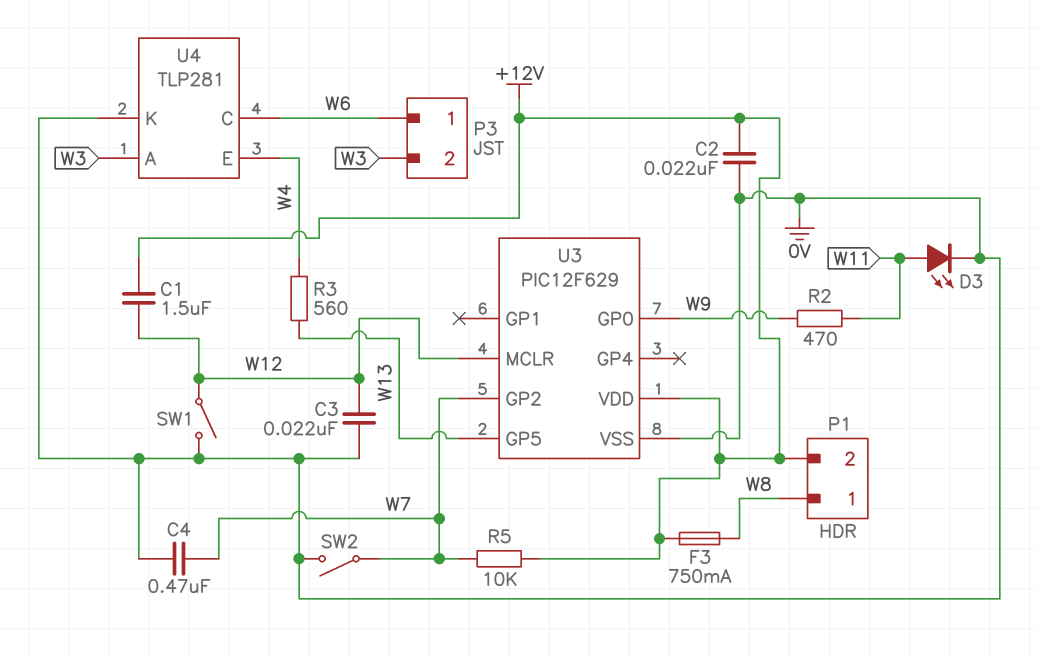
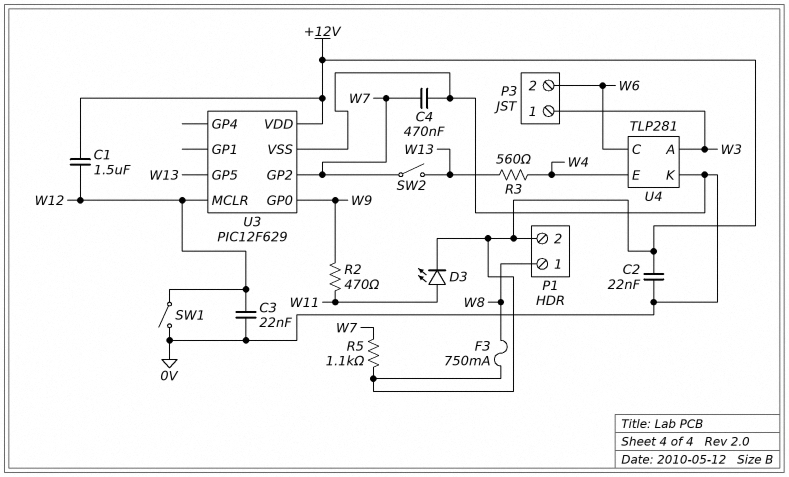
D3: LED (A W11, K 0V) -> LED (A W11, K +12V)
P3 pin 1: W6 -> W3
P3 pin 2: W3 -> W6
R5: 10k (+12V, W7) -> 1.1k (+12V, W7)
SW2: switch (0V, W7) -> switch (W7, W13)

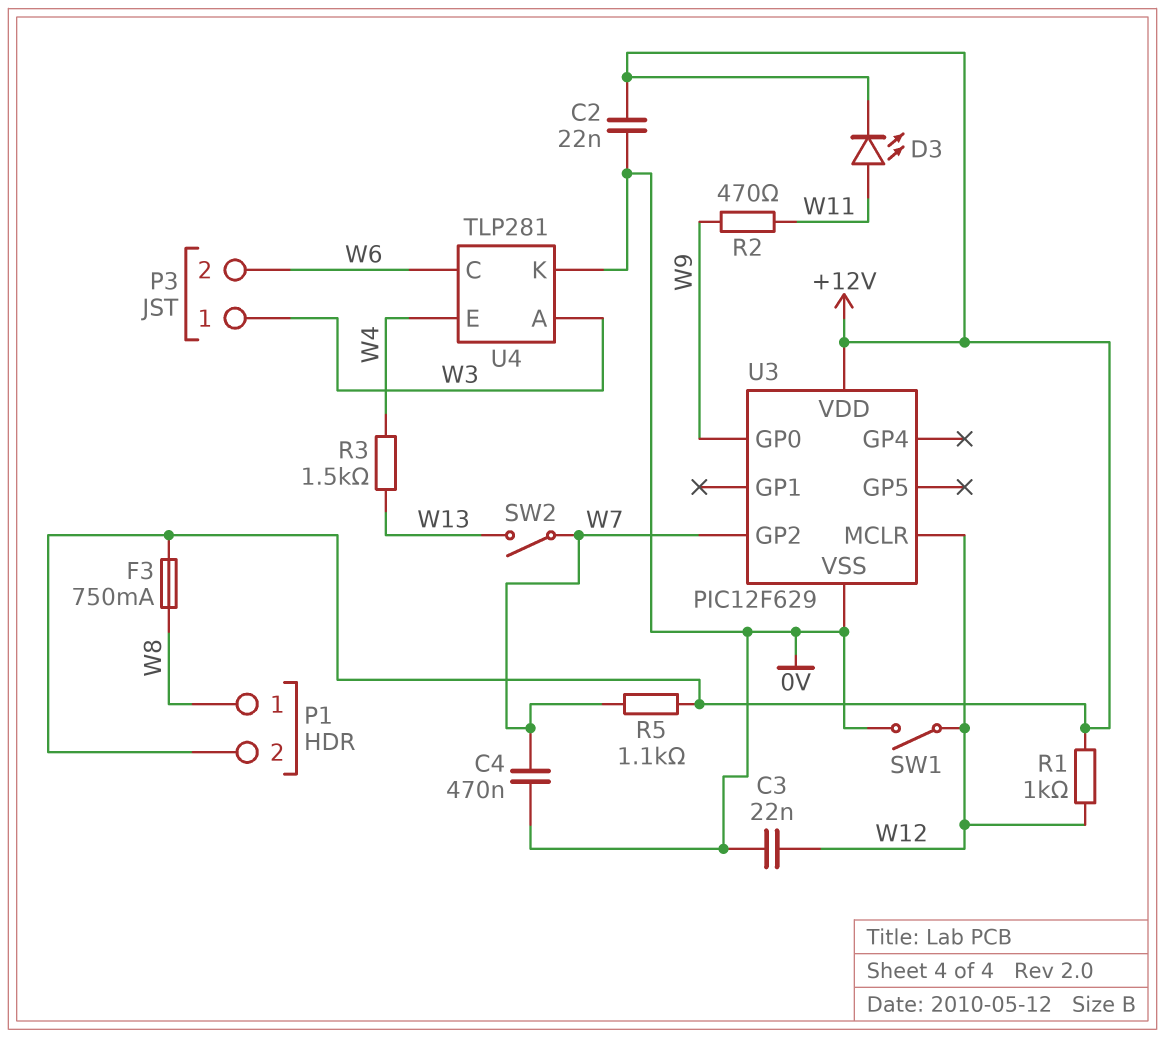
C1: 1.5uF (+12V, W12) -> none
R1: none -> 1k (+12V, W12)
R3: 560 (W4, W13) -> 1.5k (W4, W13)
U3 pin GP5: W13 -> none

